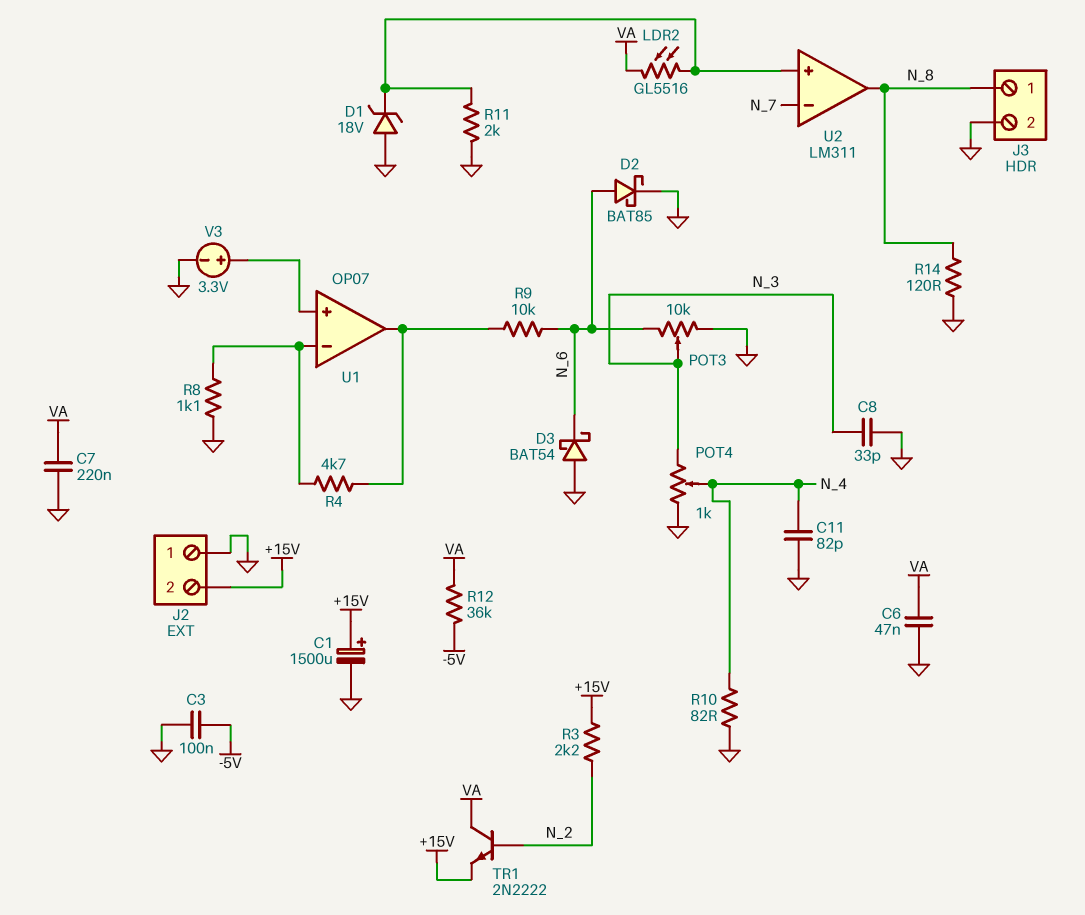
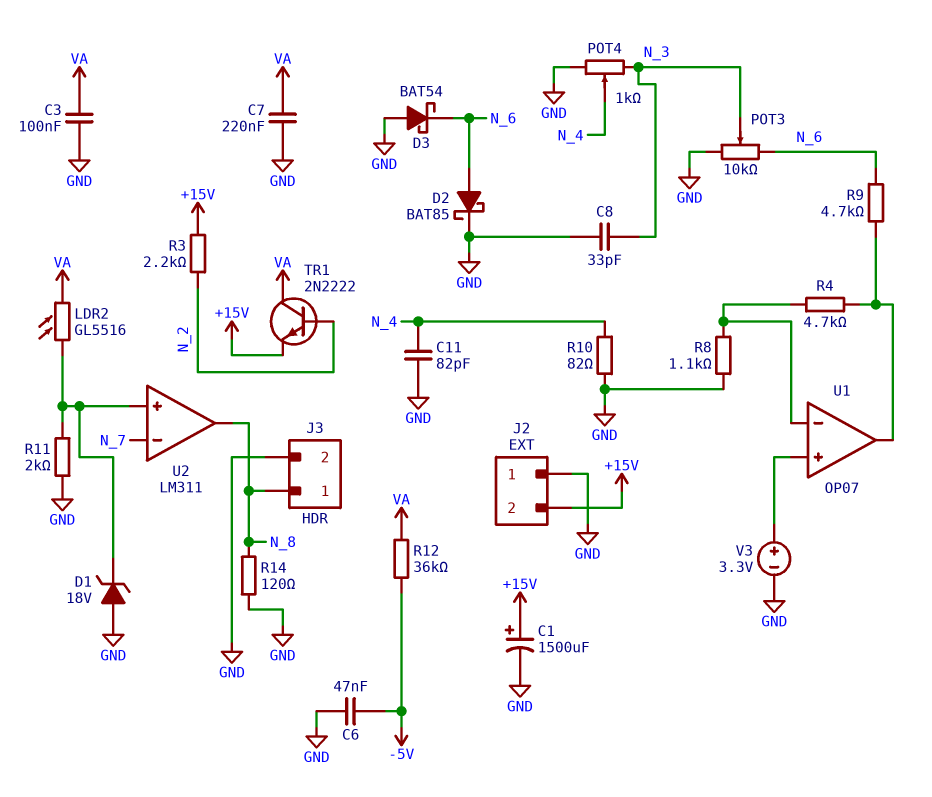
C3: 100nF (-5V, GND) -> 100nF (GND, VA)
C6: 47nF (GND, VA) -> 47nF (-5V, GND)
R9: 10k (N_6, U1/out) -> 4.7k (N_6, U1/out)

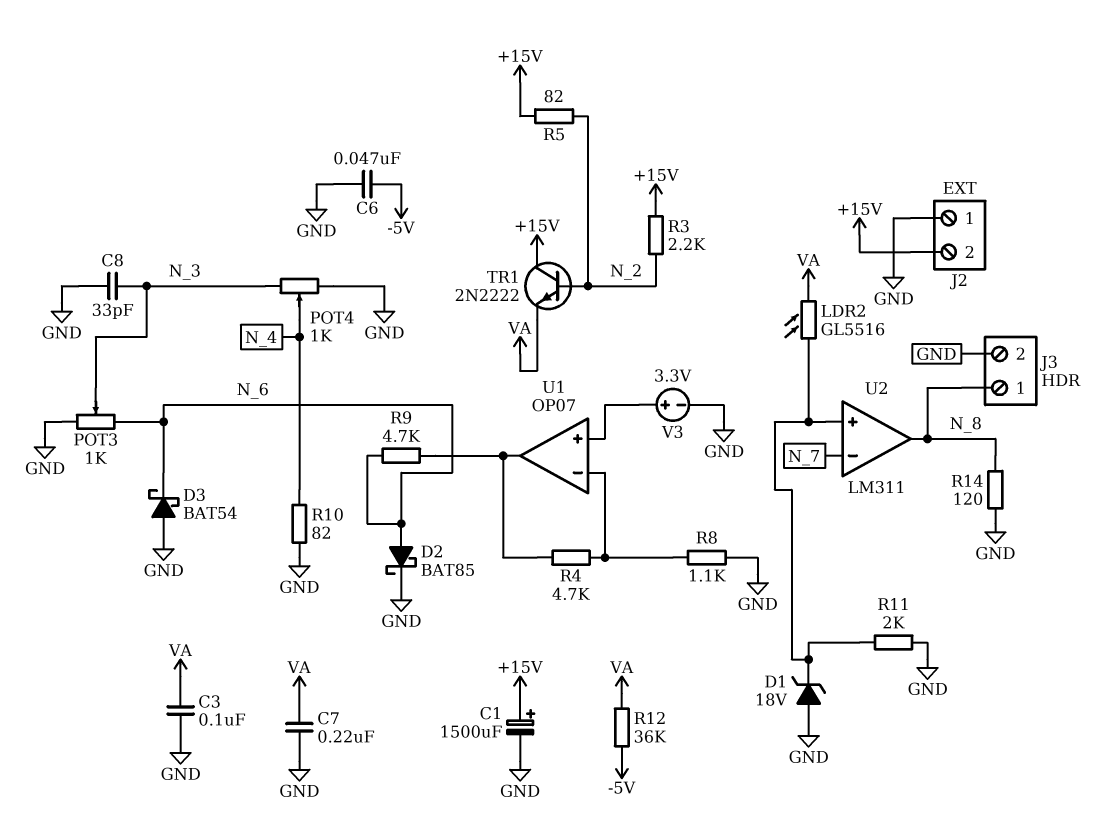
C11: 82pF (GND, N_4) -> none
POT3: 10k (GND, N_6, wiper N_3) -> 1k (GND, N_6, wiper N_3)
R5: none -> 82 (+15V, N_2)
TR1: NPN 2N2222 (B N_2, C VA, E +15V) -> NPN 2N2222 (B N_2, C +15V, E VA)

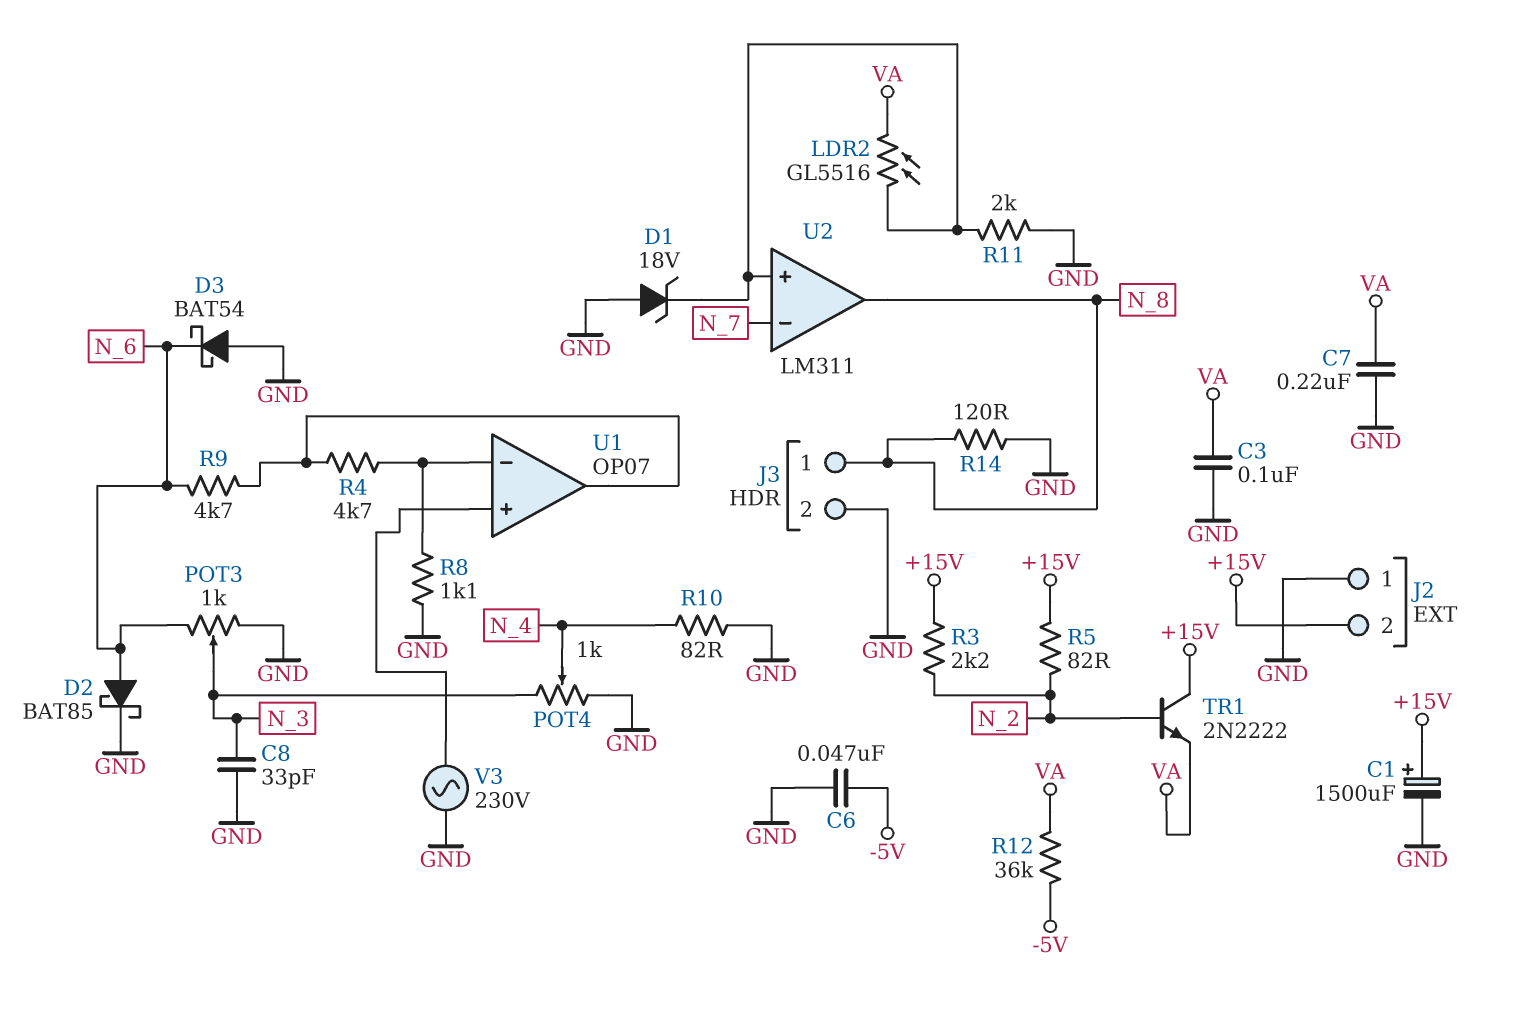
V3: 3.3V (plus U1/in+, minus GND) -> AC 230V (GND, U1/in+)

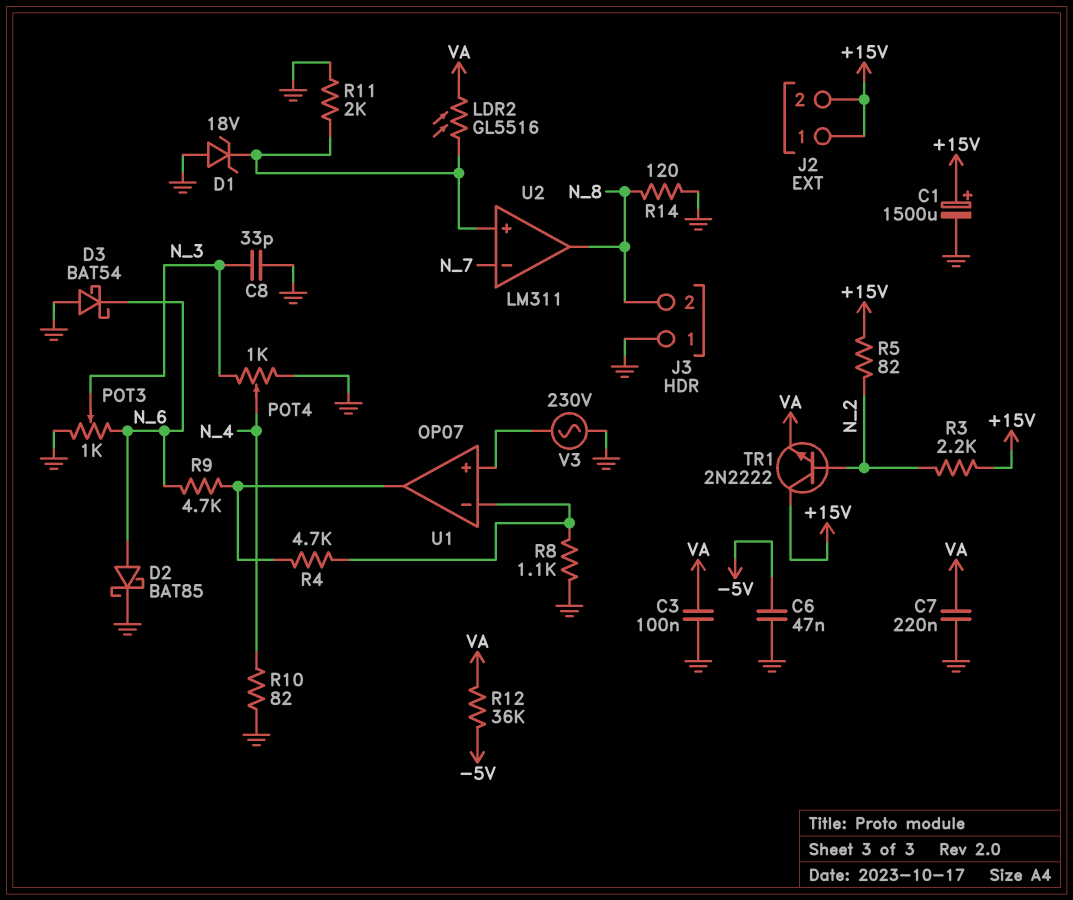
J2 pin 1: GND -> +15V
J3 pin 1: N_8 -> GND
J3 pin 2: GND -> N_8

